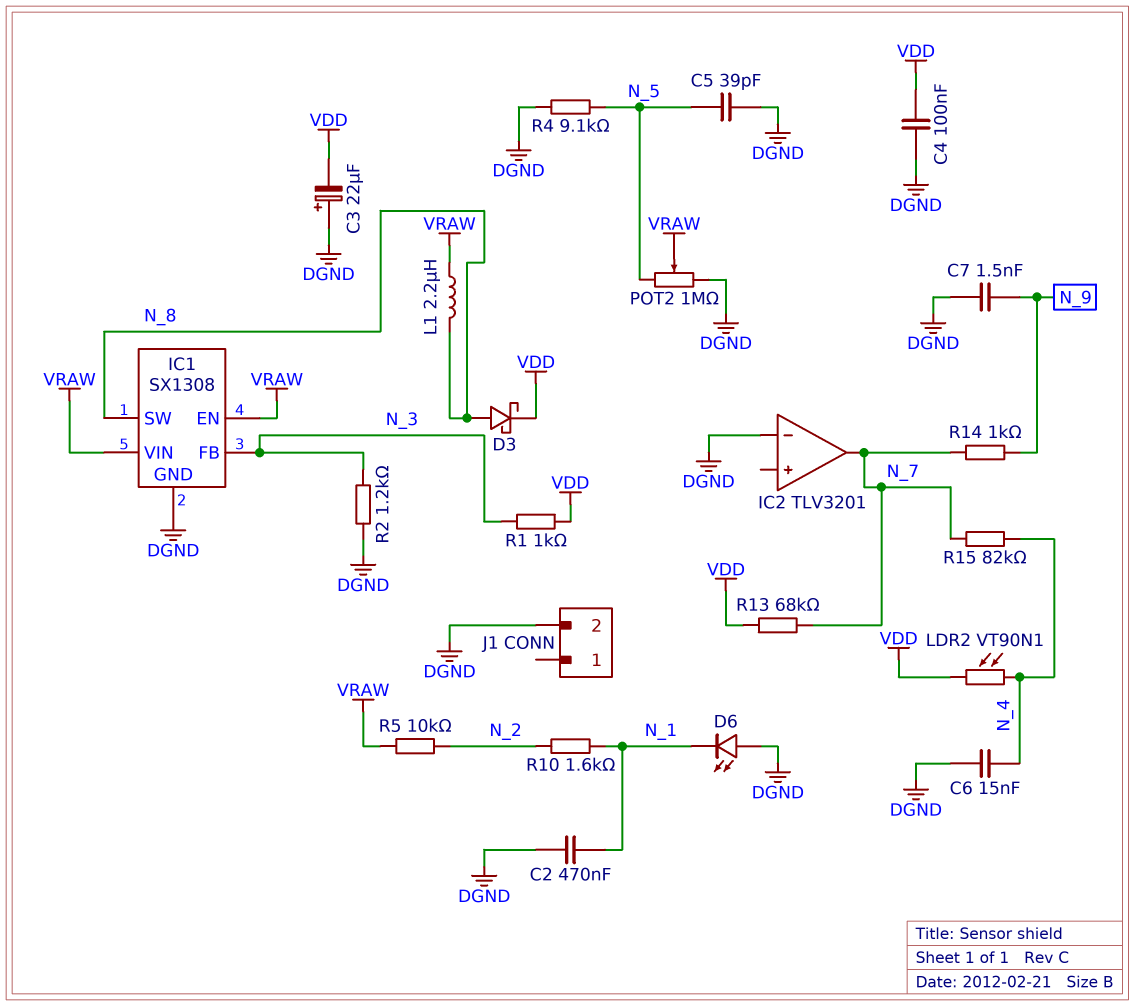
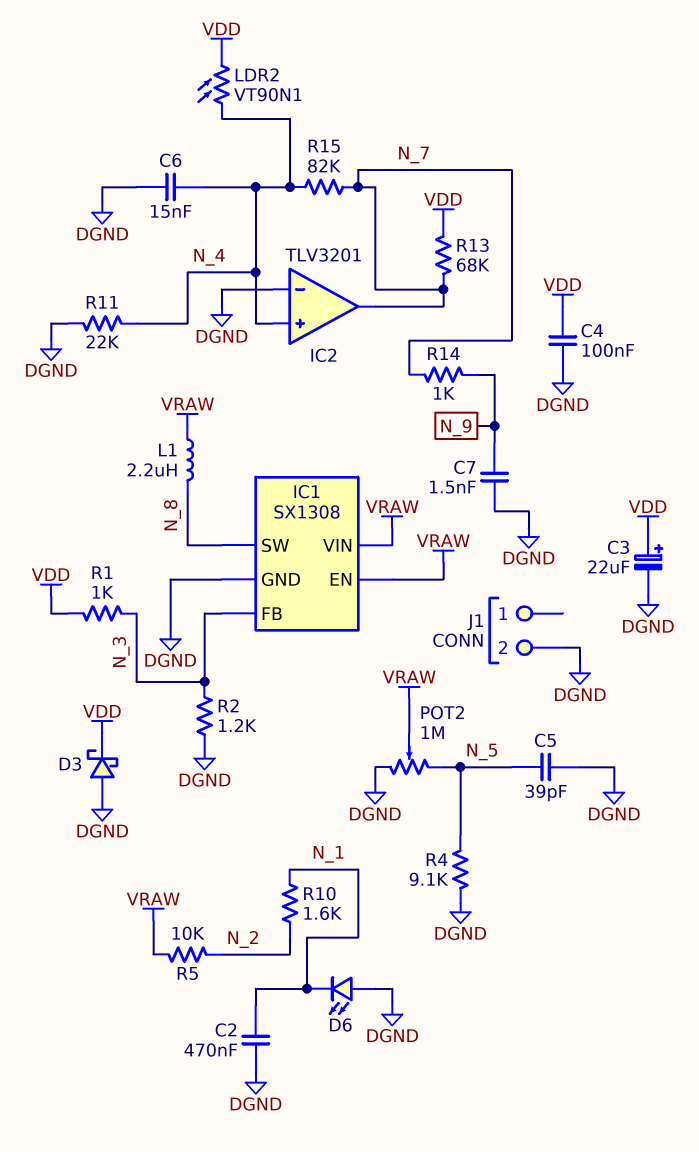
C3: 22uF (plus DGND, minus VDD) -> 22uF (plus VDD, minus DGND)
D3: schottky (A N_8, K VDD) -> schottky (A DGND, K VDD)
IC2 pin in+: none -> N_4
R11: none -> 22k (DGND, N_4)

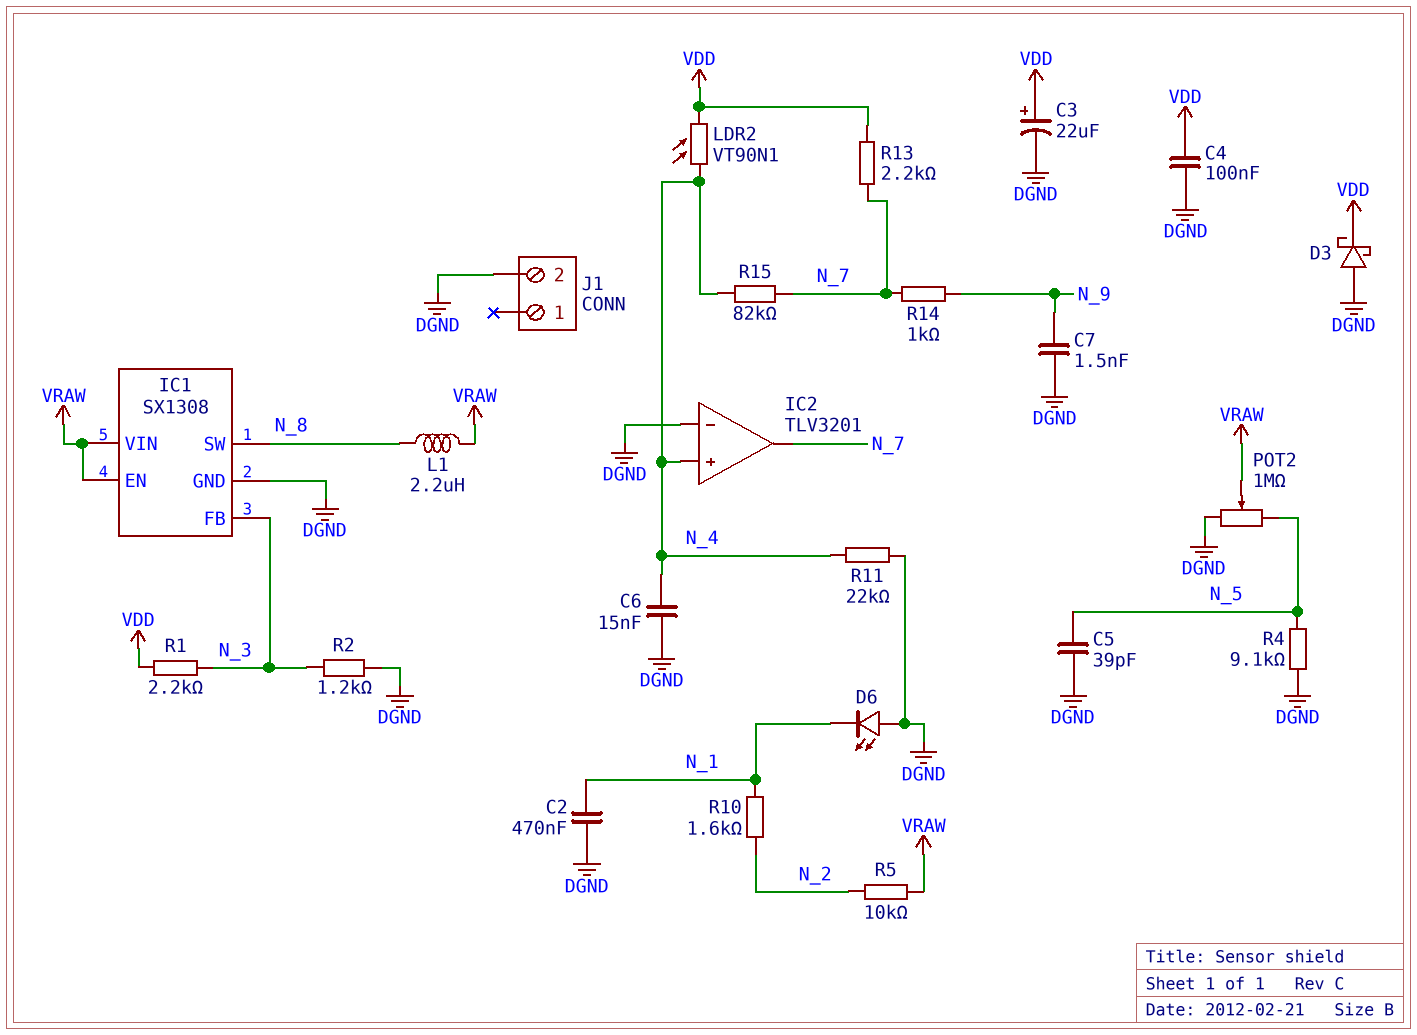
R1: 1k (N_3, VDD) -> 2.2k (N_3, VDD)
R13: 68k (N_7, VDD) -> 2.2k (N_7, VDD)

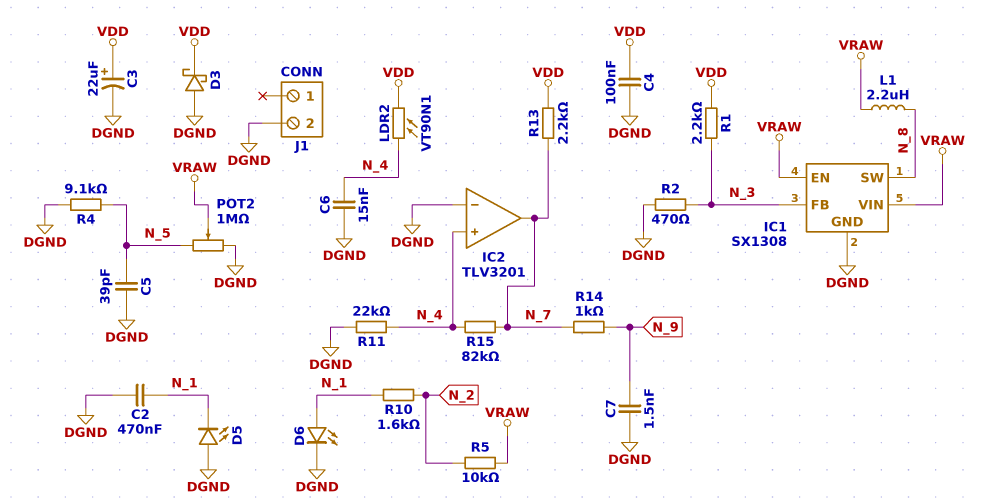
D5: none -> LED (A DGND, K N_1)
D6: LED (A DGND, K N_1) -> LED (A N_1, K DGND)
R2: 1.2k (DGND, N_3) -> 470 (DGND, N_3)

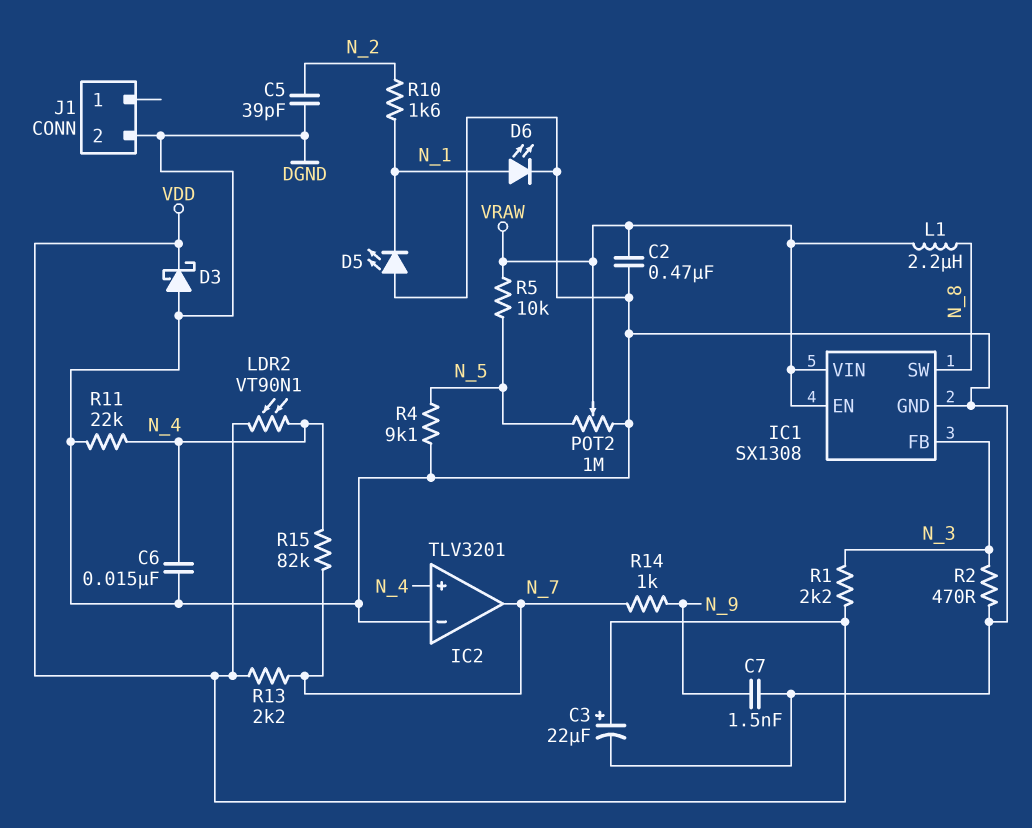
C2: 470nF (DGND, N_1) -> 470nF (DGND, VRAW)
C4: 100nF (DGND, VDD) -> none
C5: 39pF (DGND, N_5) -> 39pF (DGND, N_2)
R5: 10k (N_2, VRAW) -> 10k (N_5, VRAW)

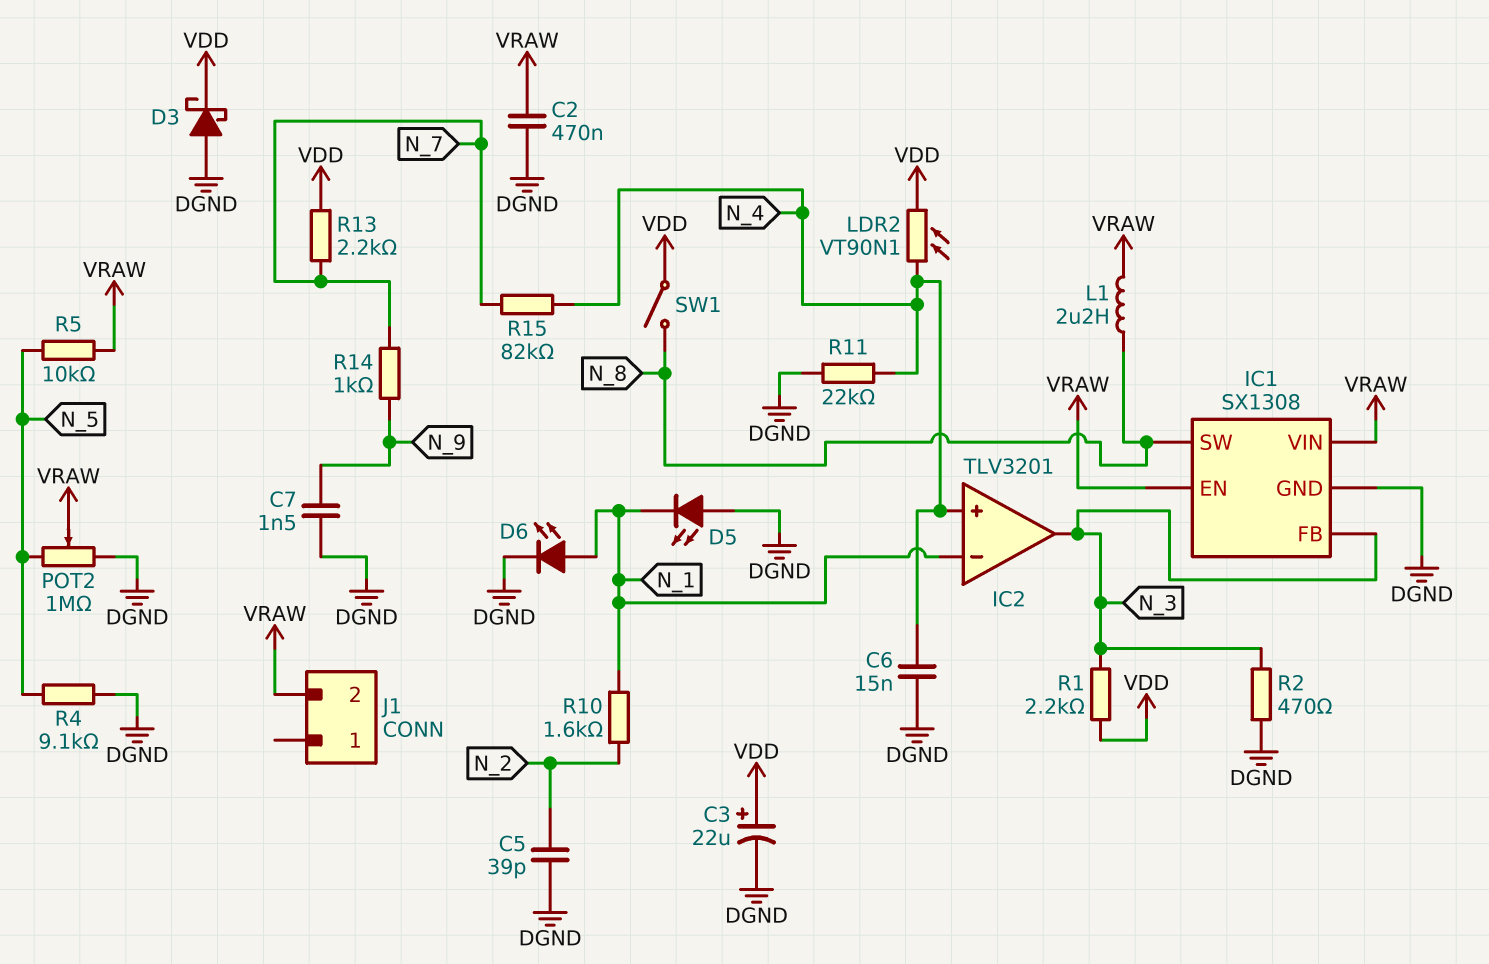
IC2 pin in-: DGND -> N_1
IC2 pin out: N_7 -> N_3
J1 pin 2: DGND -> VRAW
SW1: none -> switch (N_8, VDD)

